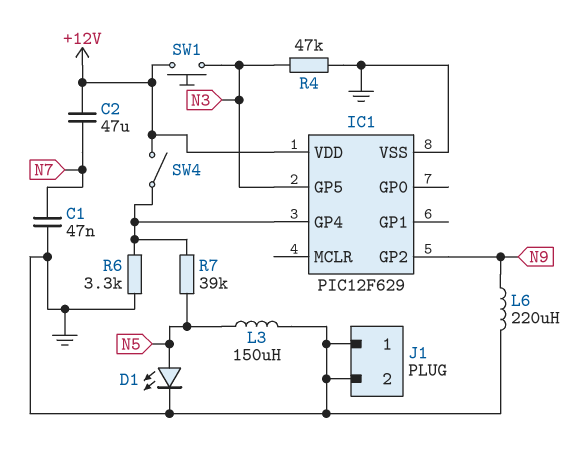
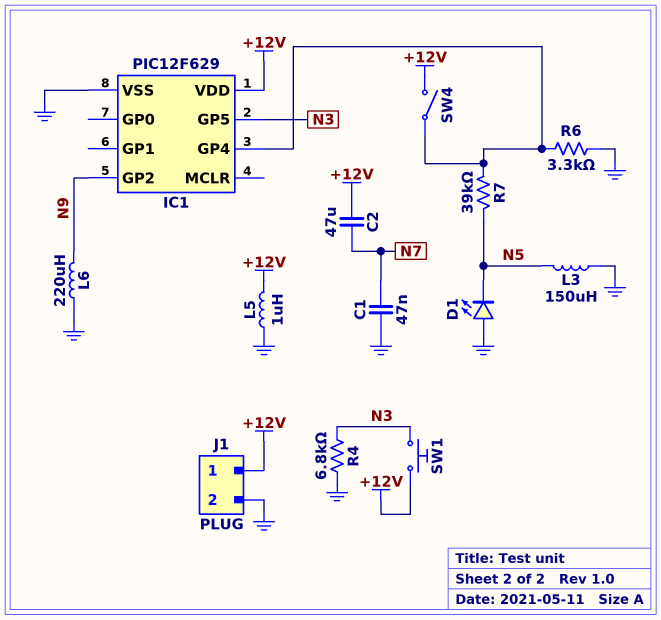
D1: LED (A N5, K GND) -> LED (A GND, K N5)
J1 pin 1: GND -> +12V
L5: none -> 1uH (+12V, GND)
R4: 47k (GND, N3) -> 6.8k (GND, N3)

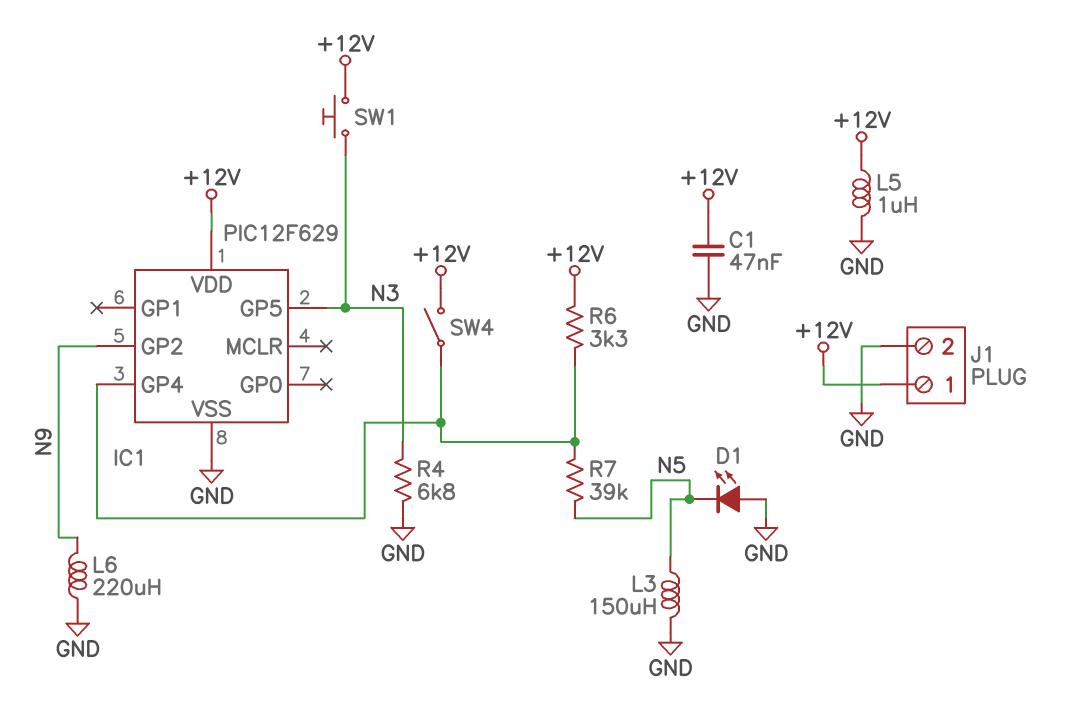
C1: 47nF (GND, N7) -> 47nF (+12V, GND)
C2: 47uF (+12V, N7) -> none
R6: 3.3k (GND, IC1/GP4) -> 3.3k (+12V, IC1/GP4)

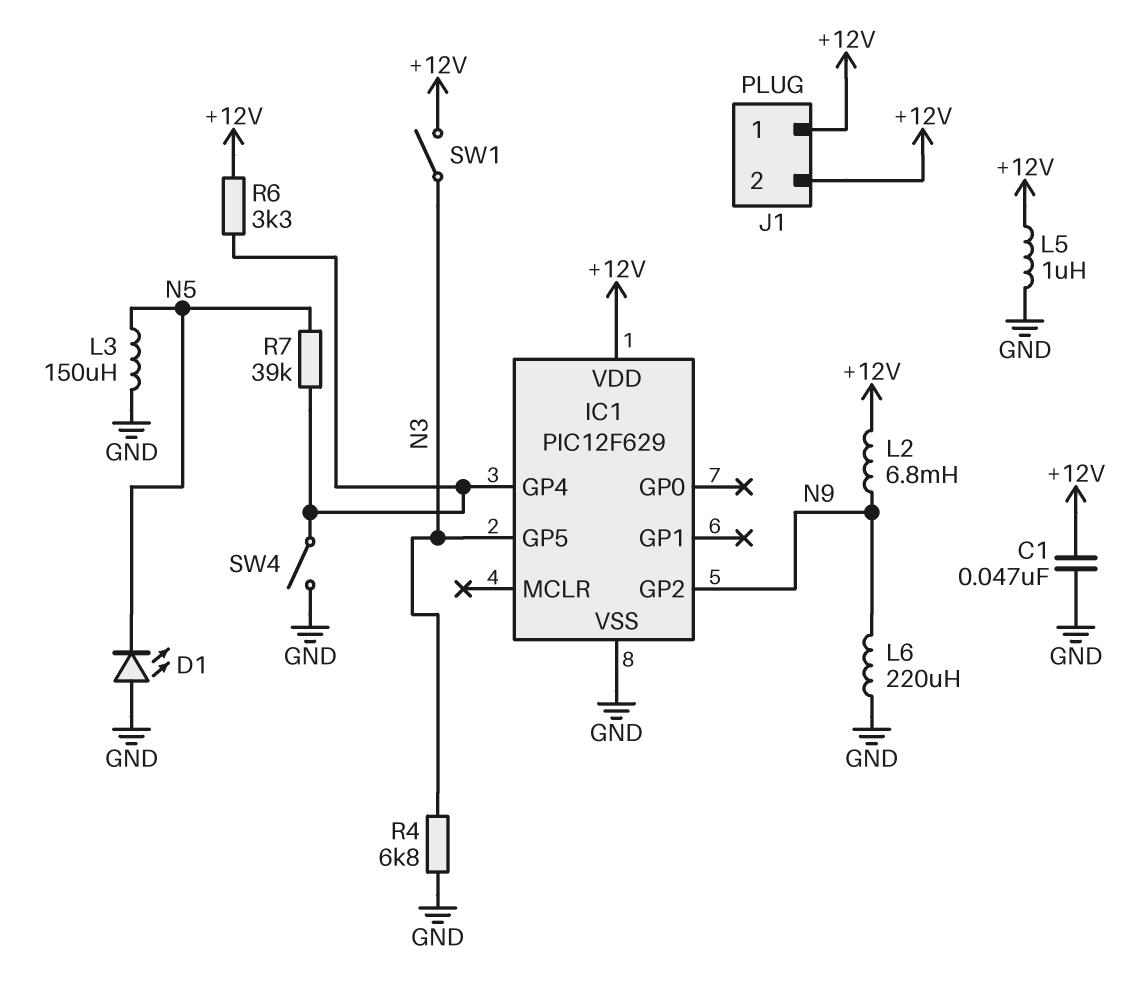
J1 pin 2: GND -> +12V
L2: none -> 6.8mH (+12V, N9)
SW1: button (+12V, N3) -> switch (+12V, N3)
SW4: switch (+12V, IC1/GP4) -> switch (GND, IC1/GP4)

